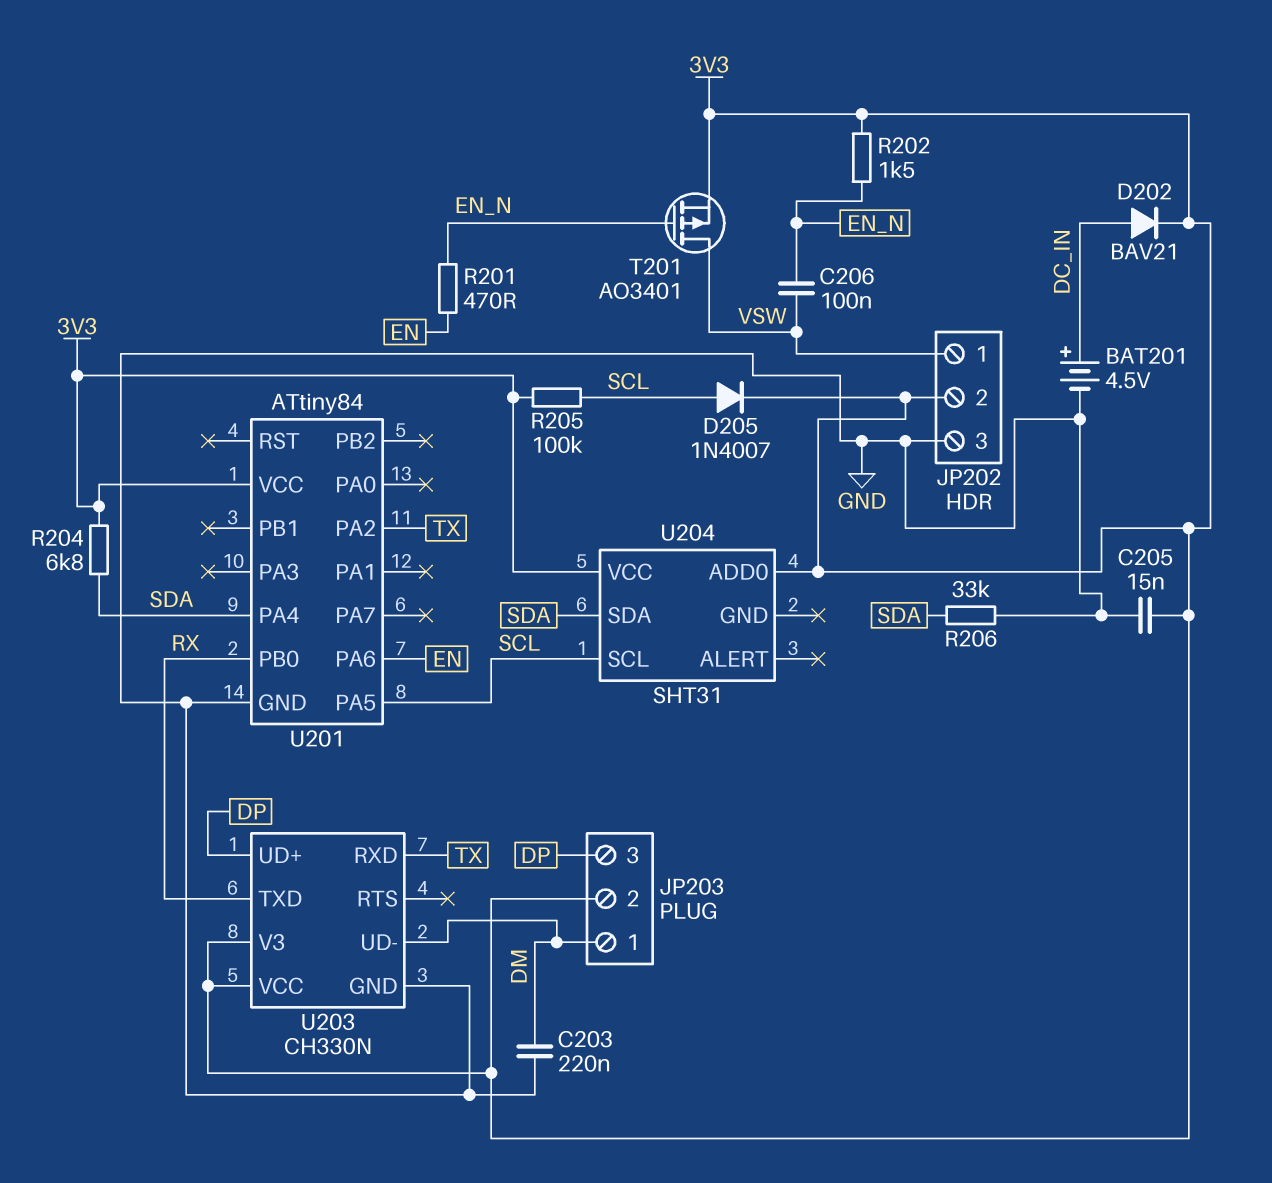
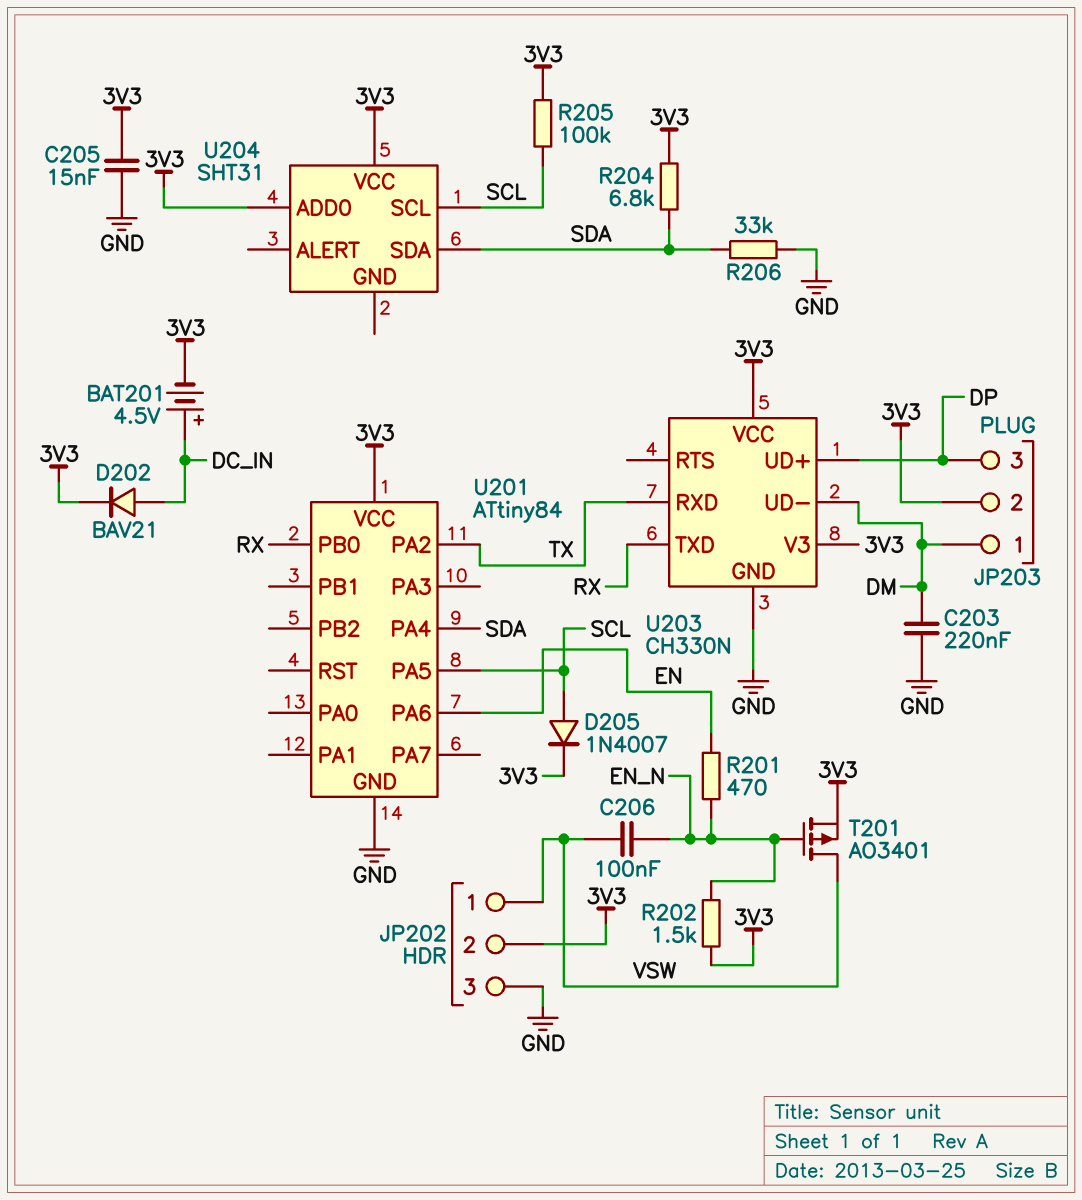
BAT201: 4.5V (plus DC_IN, minus GND) -> 4.5V (plus DC_IN, minus 3V3)

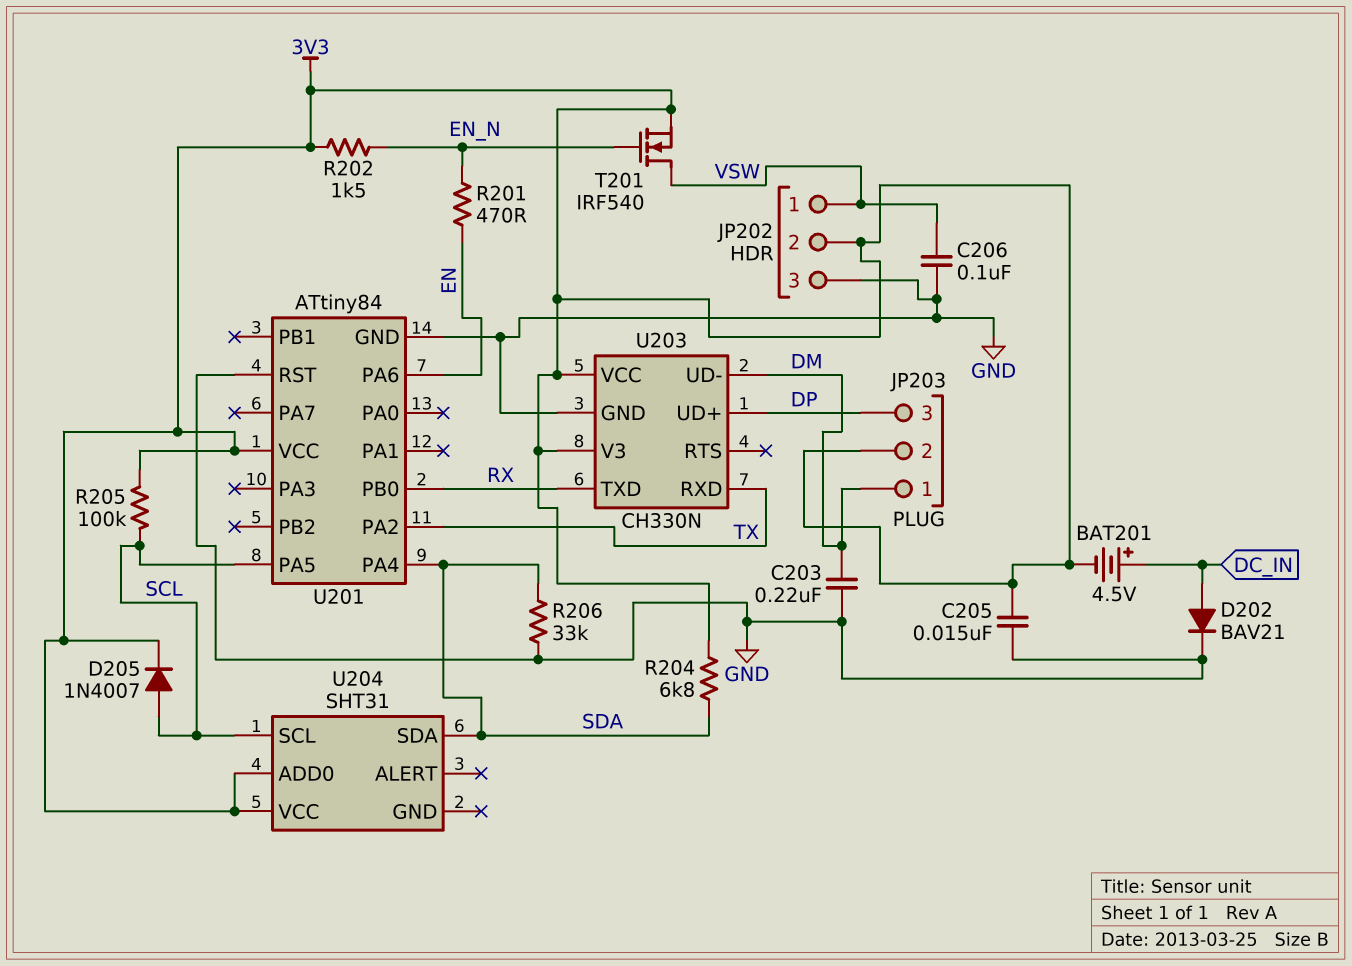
C206: 100nF (EN_N, VSW) -> 100nF (GND, VSW)
D202: diode BAV21 (A DC_IN, K 3V3) -> diode BAV21 (A DC_IN, K GND)
T201: PMOS AO3401 (G EN_N, D VSW, S 3V3) -> NMOS IRF540 (G EN_N, D VSW, S 3V3)
U201 pin RST: none -> GND

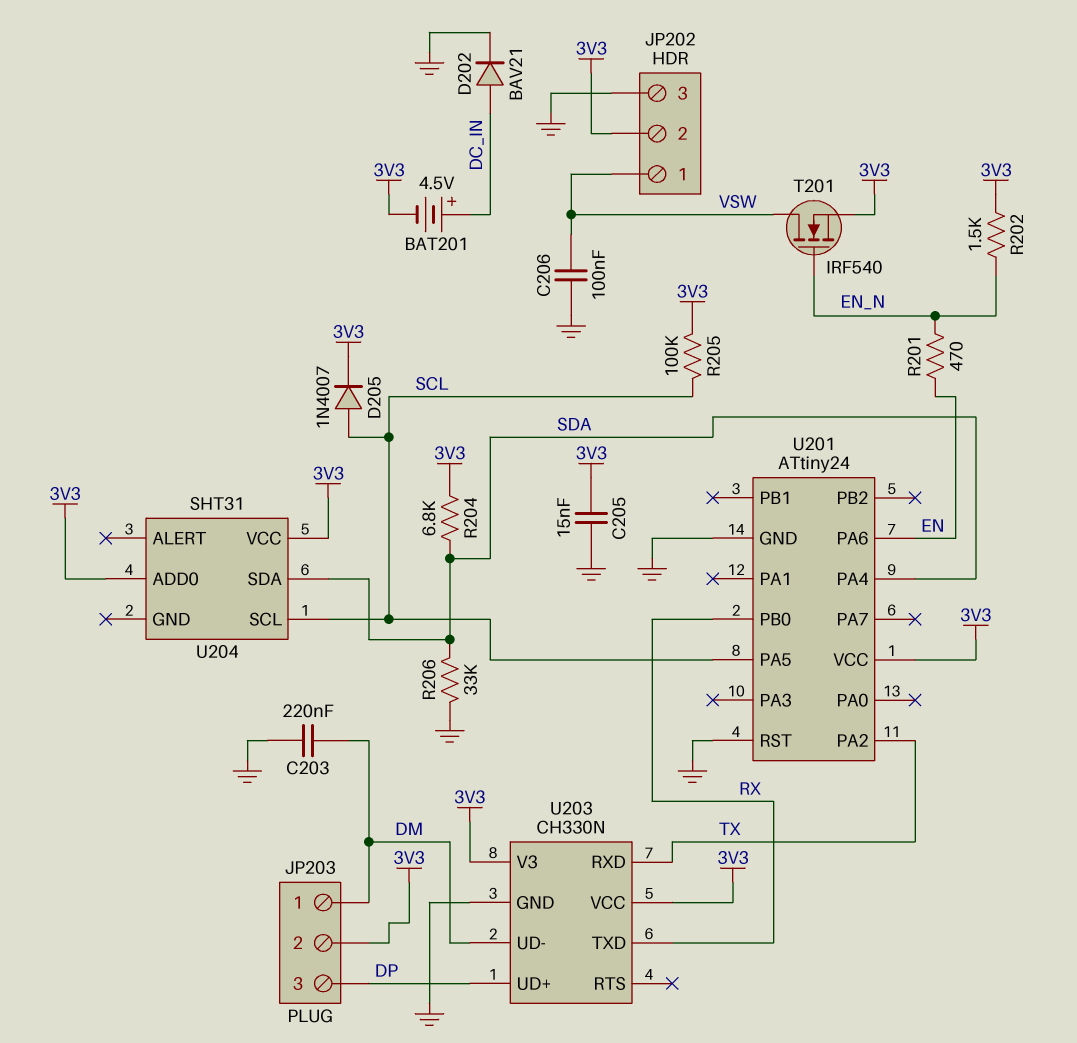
U201: ATtiny84 -> ATtiny24

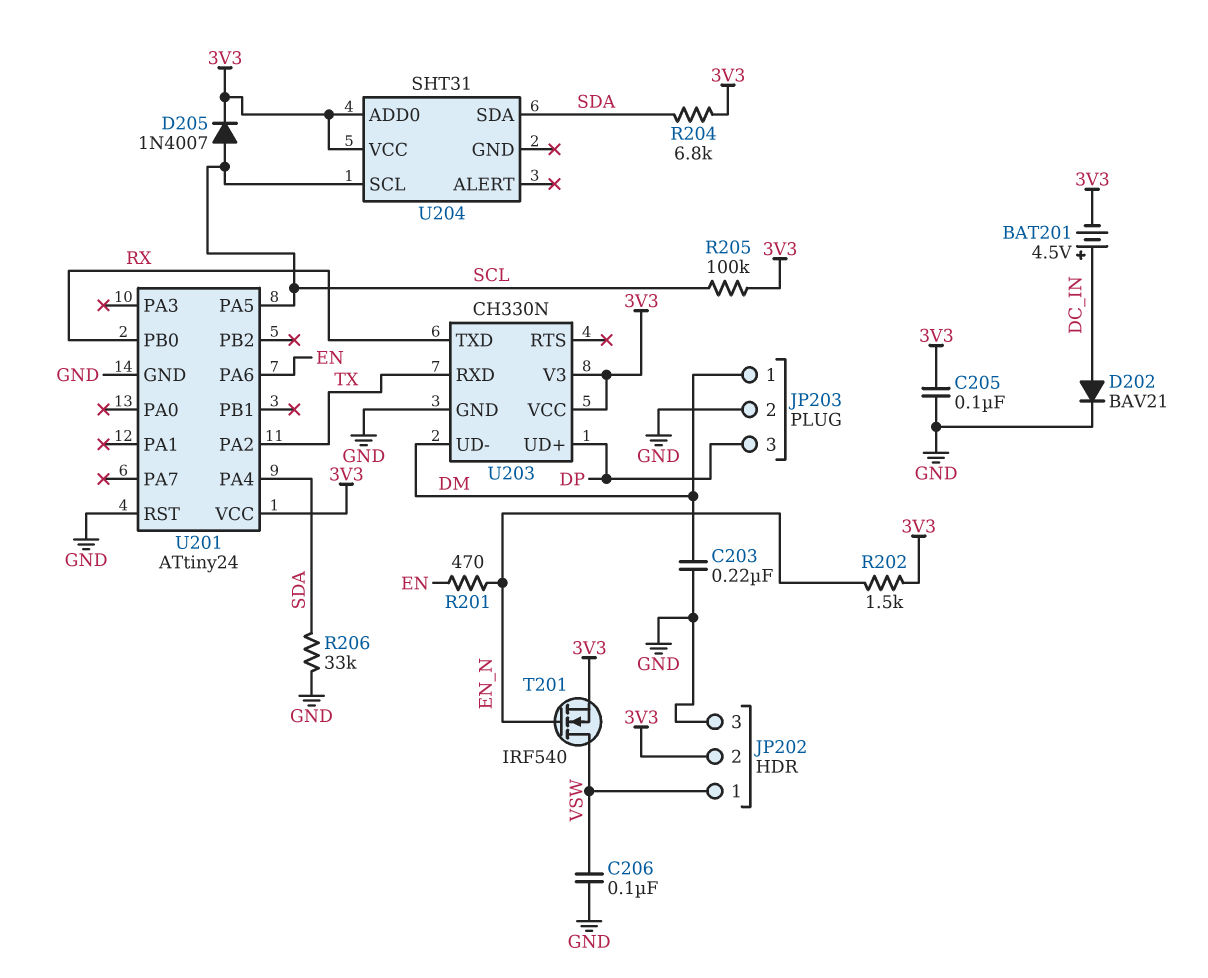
C205: 15nF (3V3, GND) -> 100nF (3V3, GND)
JP203 pin 2: 3V3 -> GND

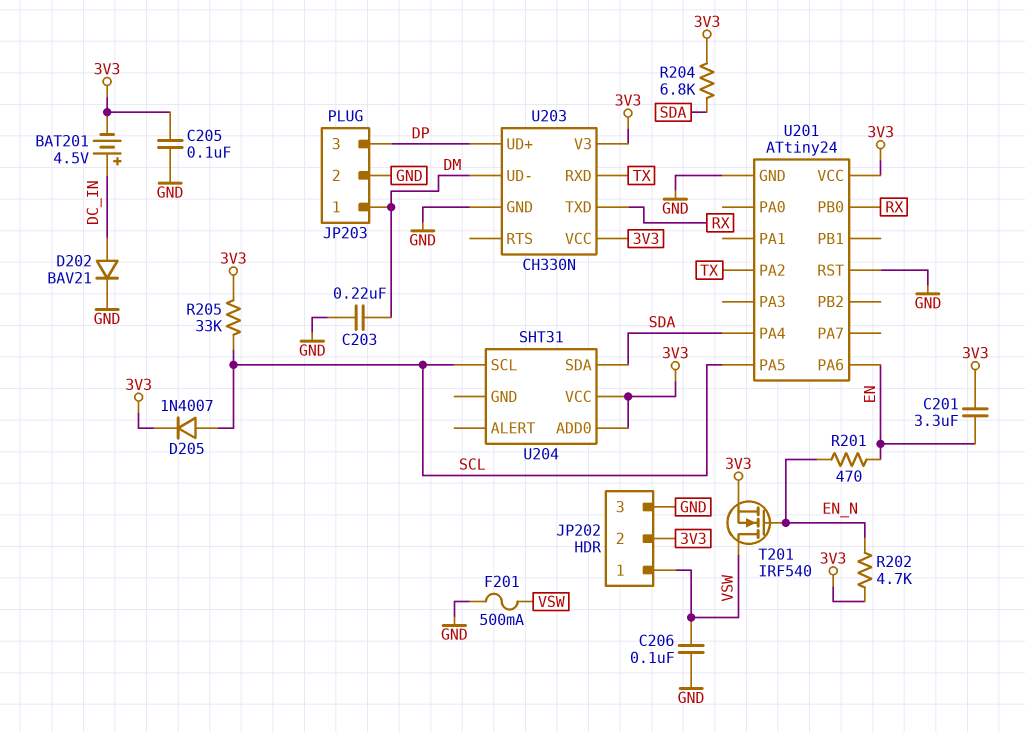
C201: none -> 3.3uF (3V3, EN)
F201: none -> 500mA (GND, VSW)
R202: 1.5k (3V3, EN_N) -> 4.7k (3V3, EN_N)
R205: 100k (3V3, SCL) -> 33k (3V3, SCL)
R206: 33k (GND, SDA) -> none

